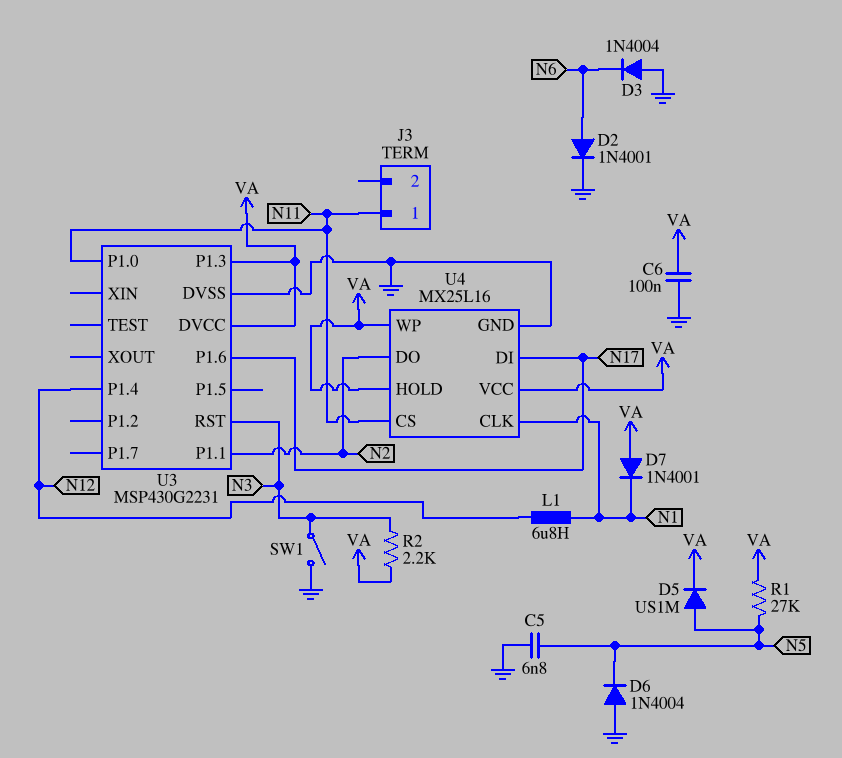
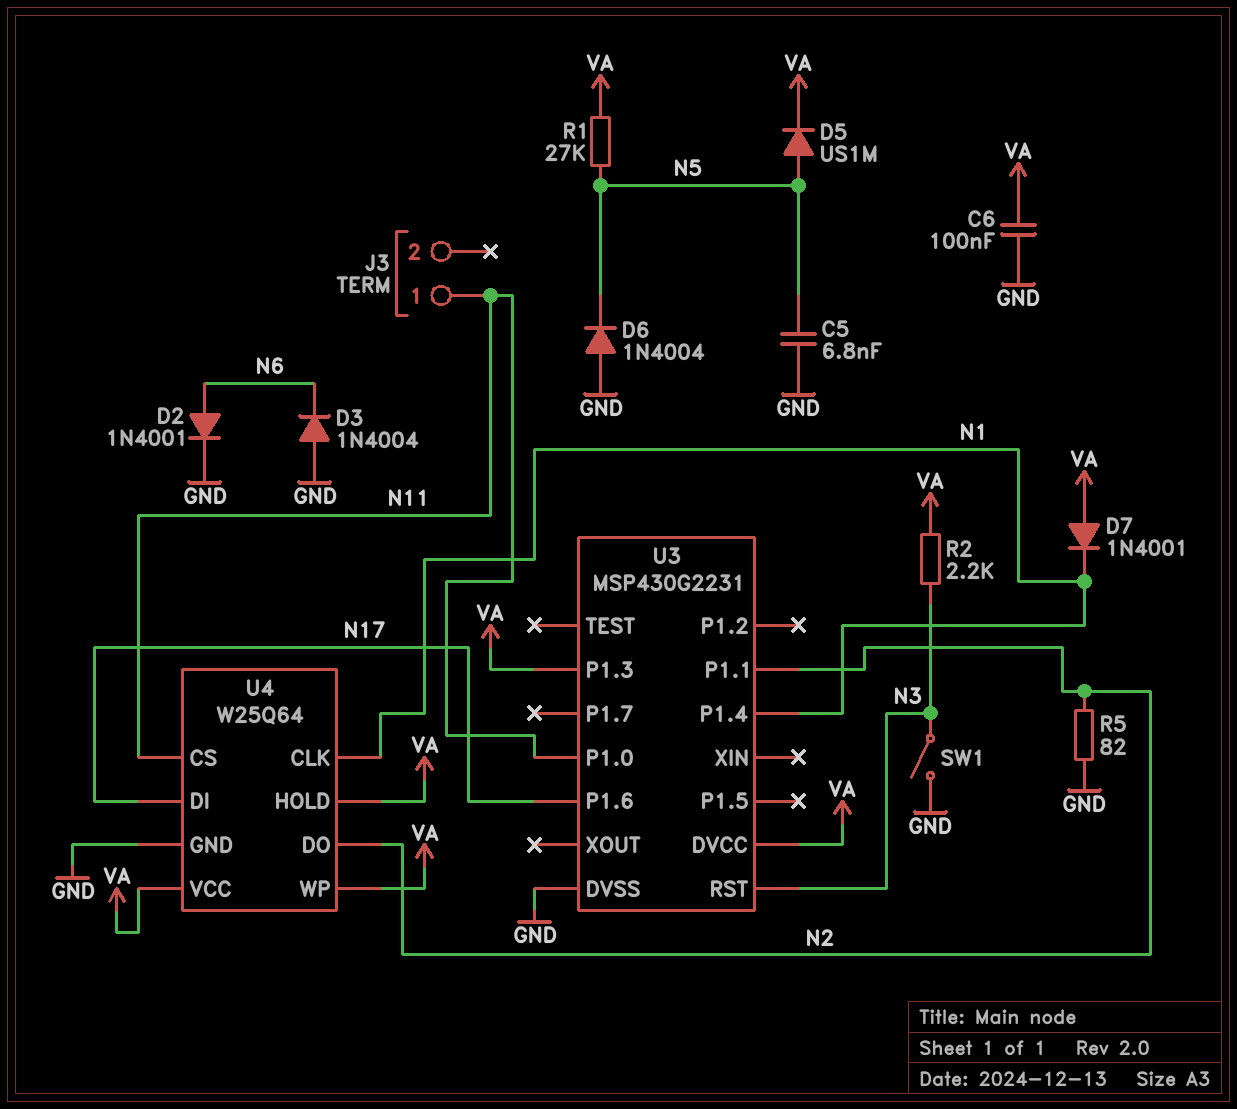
L1: 6.8uH (N1, N12) -> none
R5: none -> 82 (GND, N2)
U3 pin P1.4: N12 -> N1
U4: MX25L16 -> W25Q64

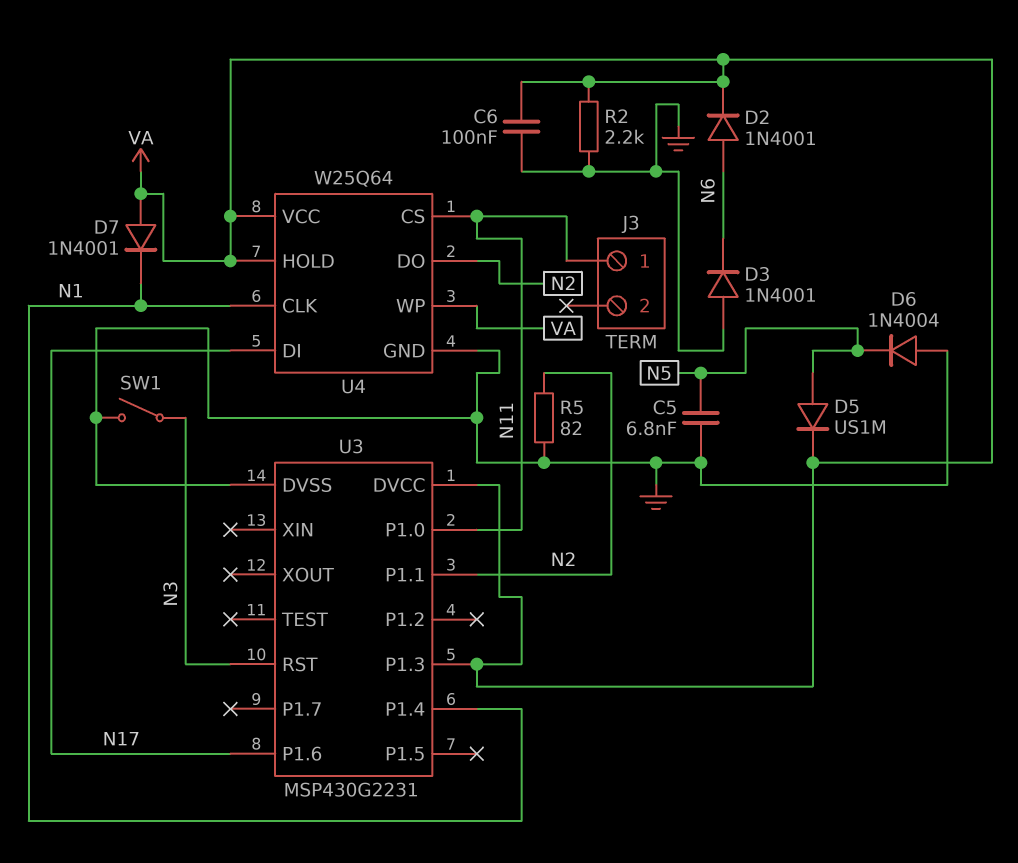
D2: diode 1N4001 (A N6, K GND) -> diode 1N4001 (A N6, K VA)
D3: diode 1N4004 (A GND, K N6) -> diode 1N4001 (A GND, K N6)
R1: 27k (N5, VA) -> none
R2: 2.2k (N3, VA) -> 2.2k (GND, VA)

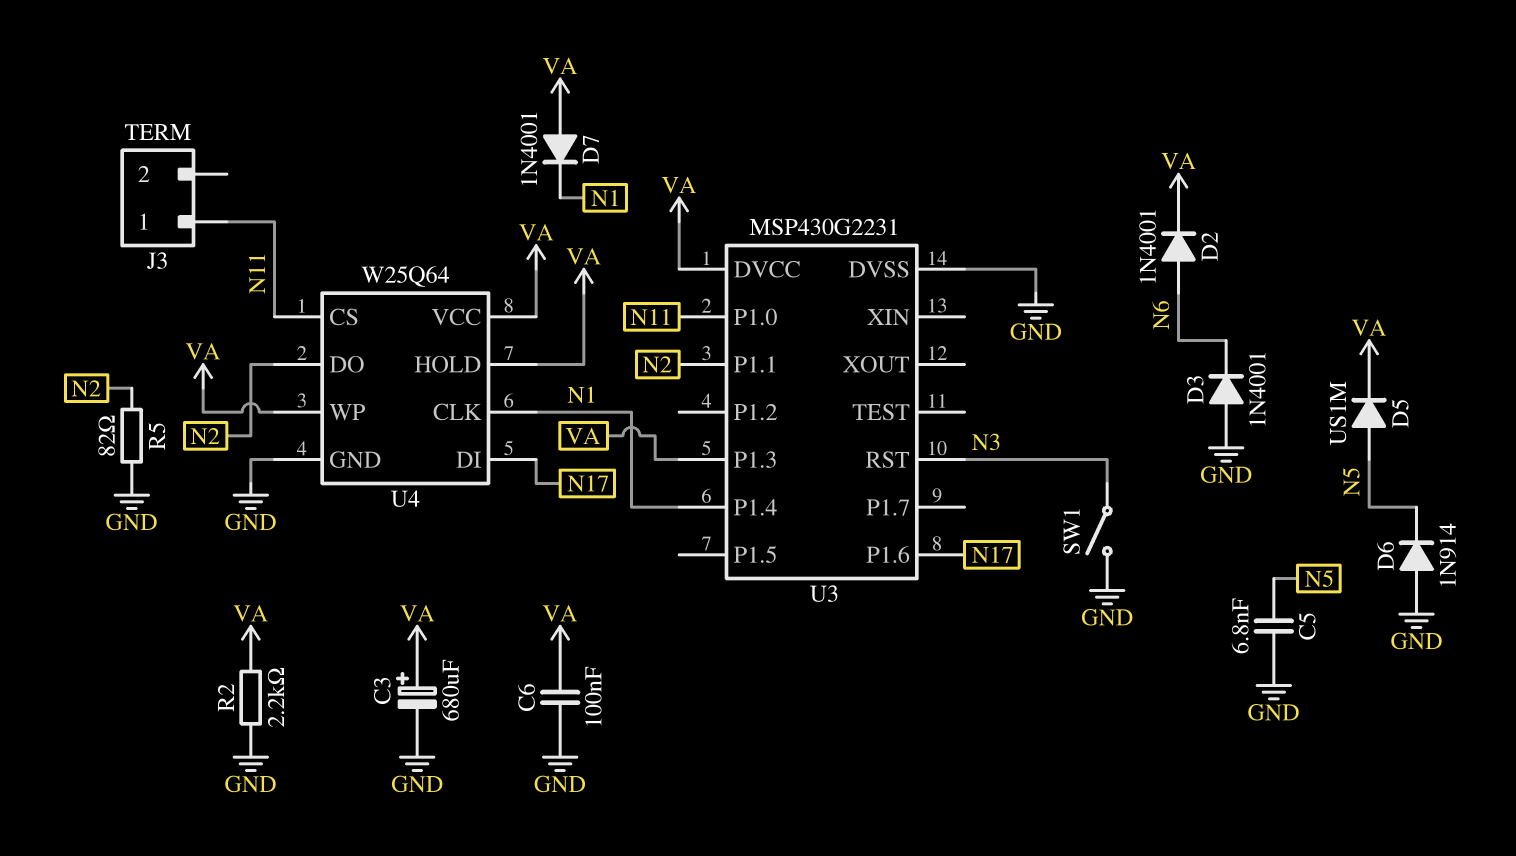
C3: none -> 680uF (plus VA, minus GND)
D6: diode 1N4004 (A GND, K N5) -> diode 1N914 (A GND, K N5)

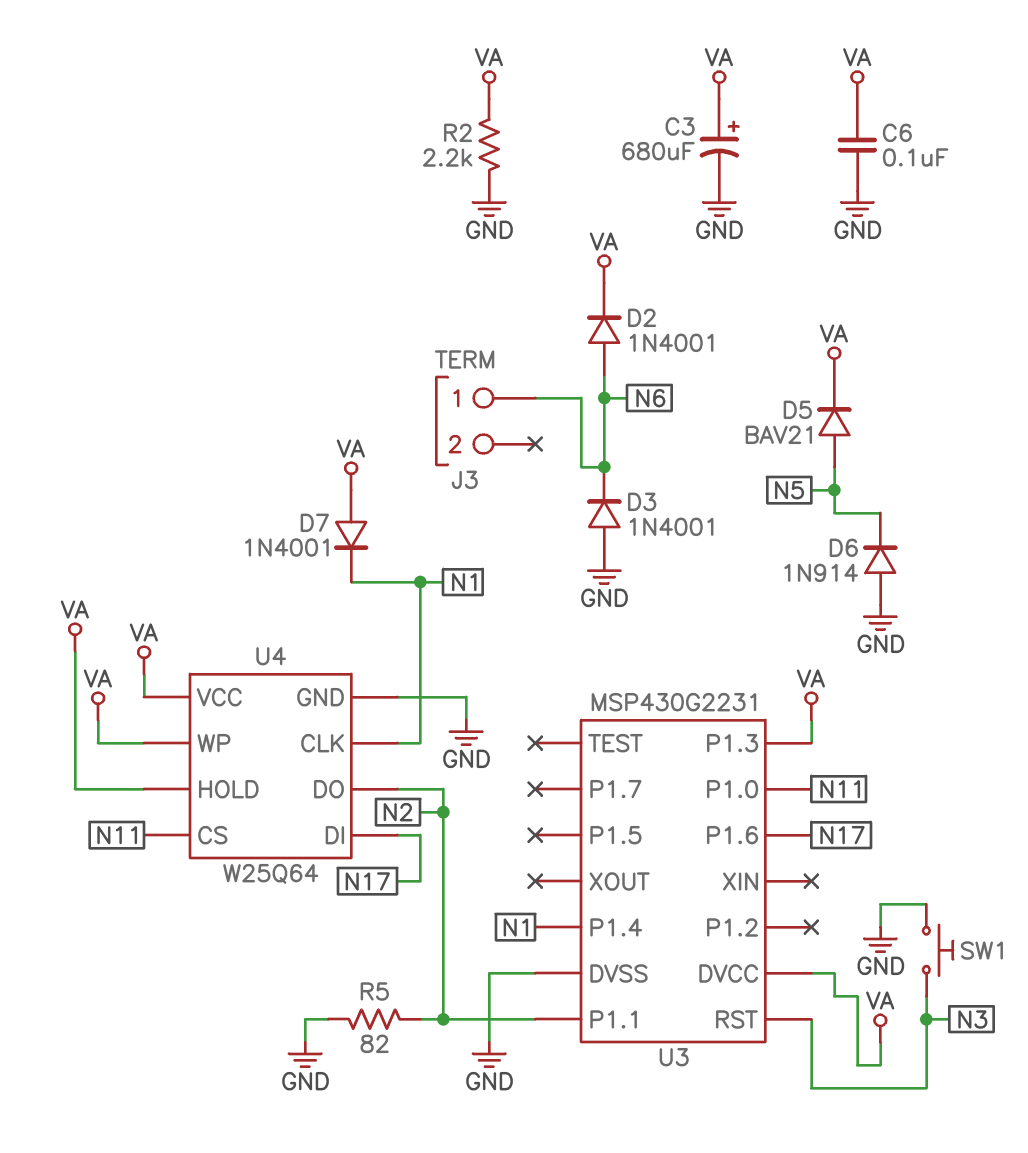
C5: 6.8nF (GND, N5) -> none
D5: diode US1M (A N5, K VA) -> diode BAV21 (A N5, K VA)
J3 pin 1: N11 -> N6
SW1: switch (GND, N3) -> button (GND, N3)

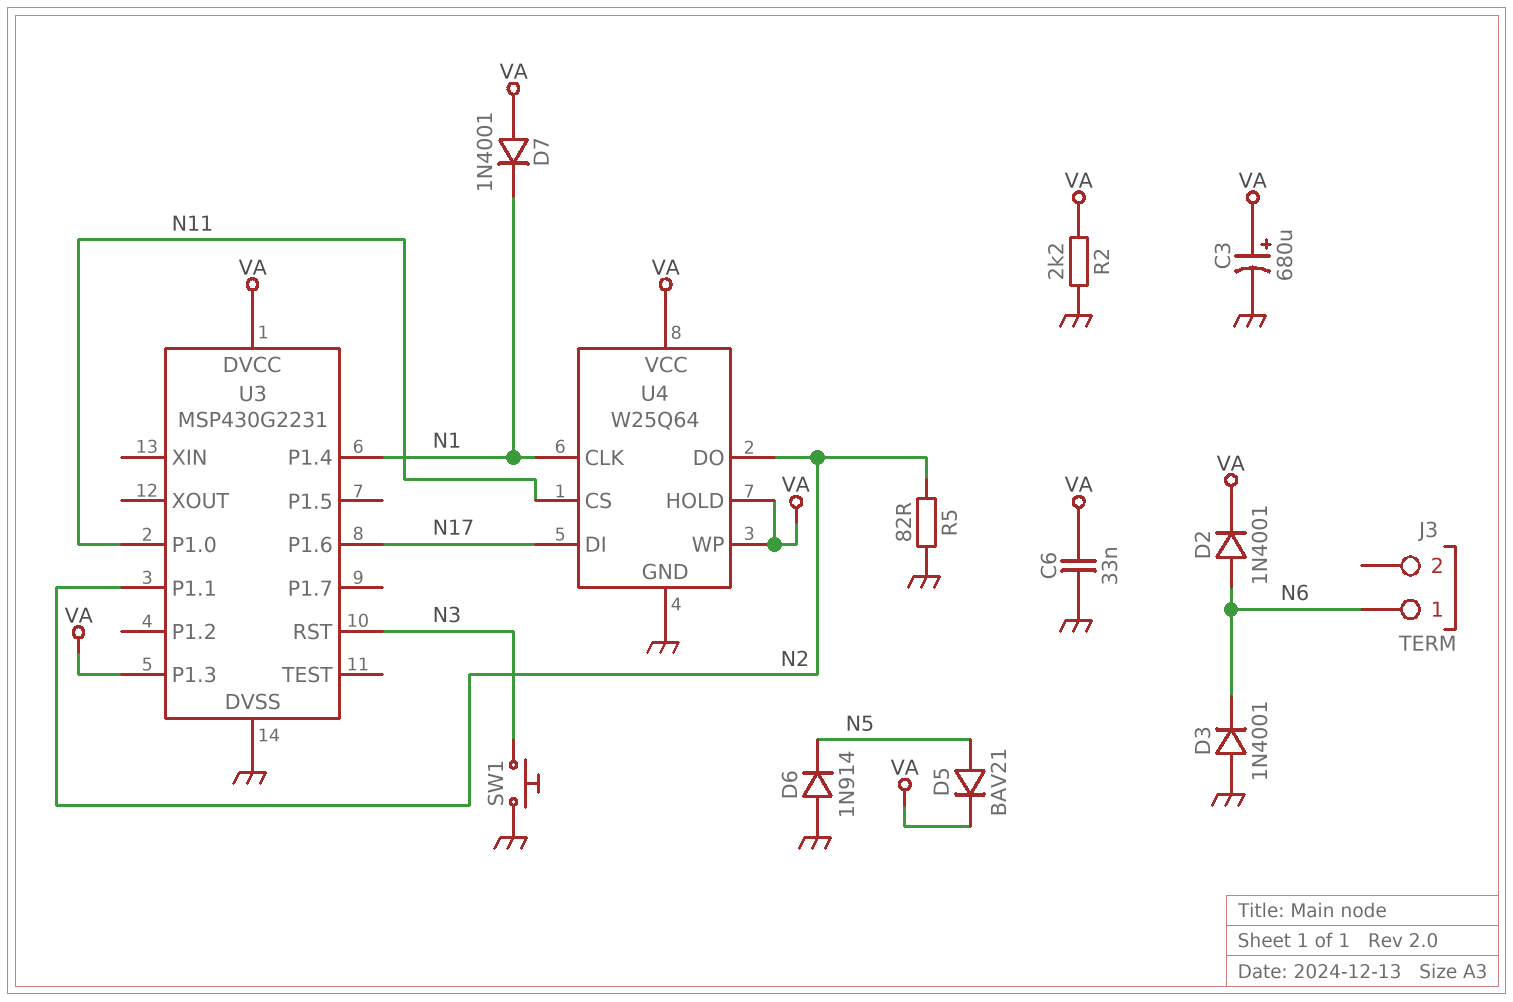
C6: 100nF (GND, VA) -> 33nF (GND, VA)

